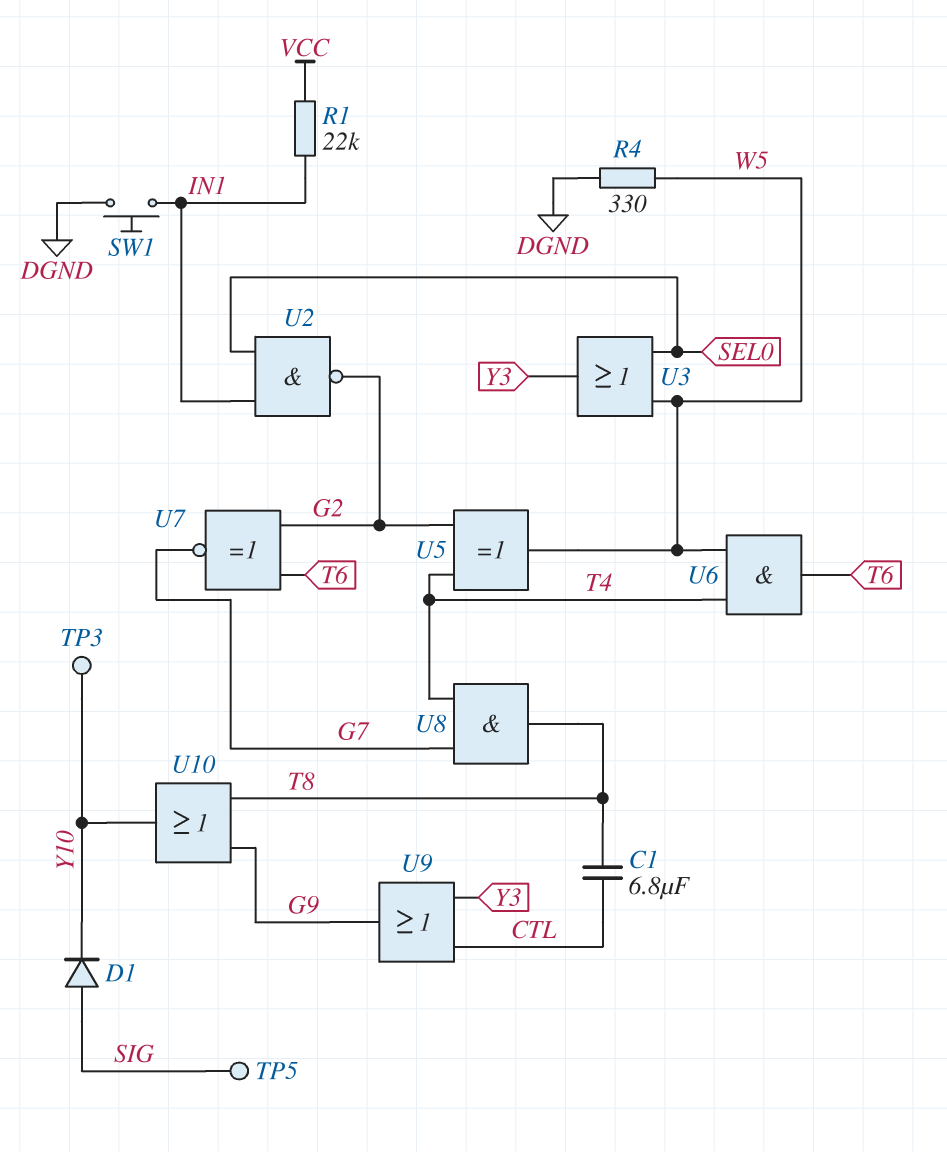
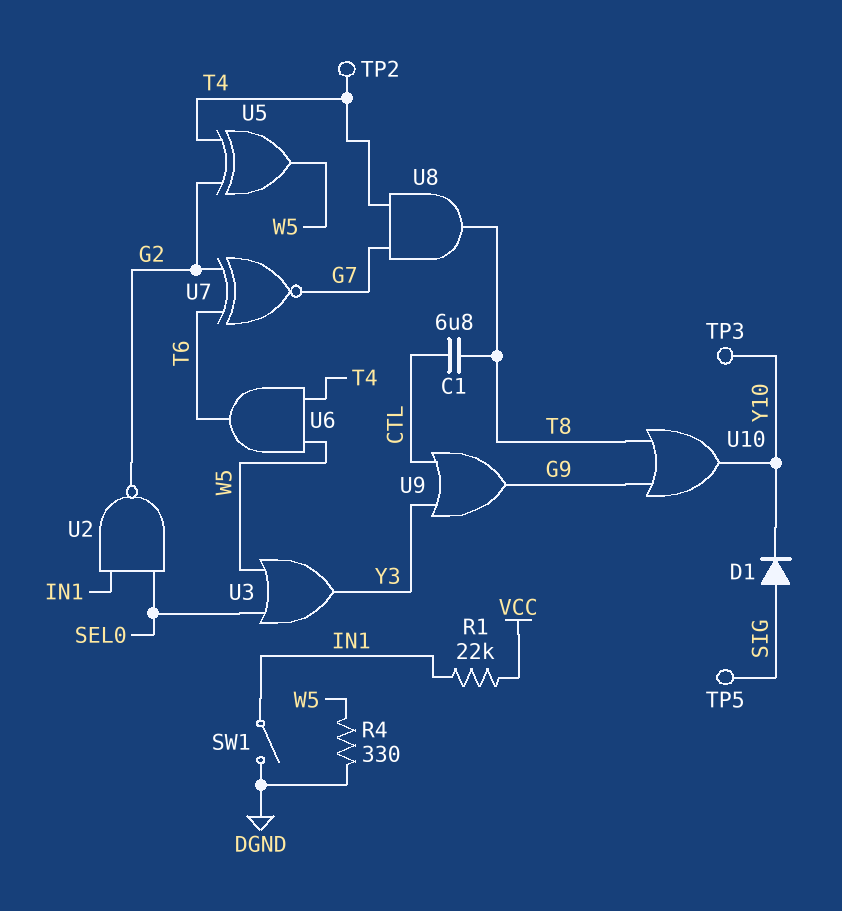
SW1: button (DGND, IN1) -> switch (DGND, IN1)
TP2: none -> test point (T4)

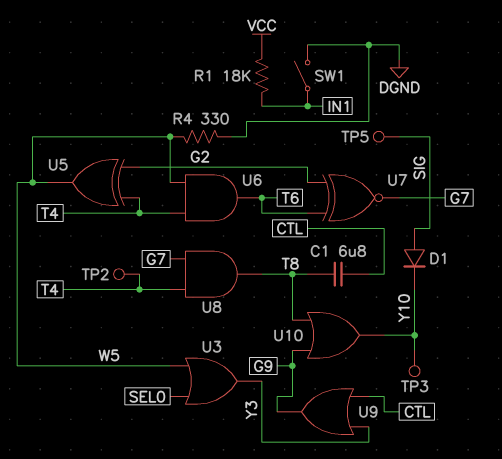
R1: 22k (IN1, VCC) -> 18k (IN1, VCC)
U2: NAND (in IN1, in SEL0, out G2) -> none

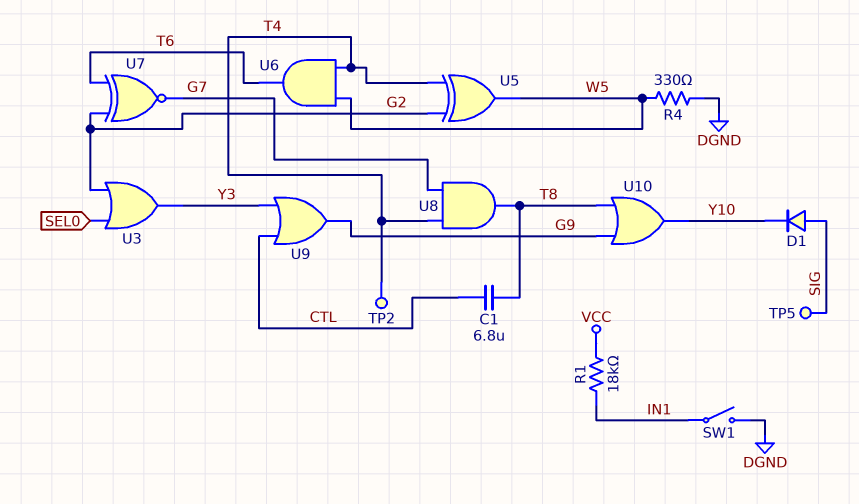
TP3: test point (Y10) -> none
U3: OR (in SEL0, in W5, out Y3) -> OR (in G2, in SEL0, out Y3)

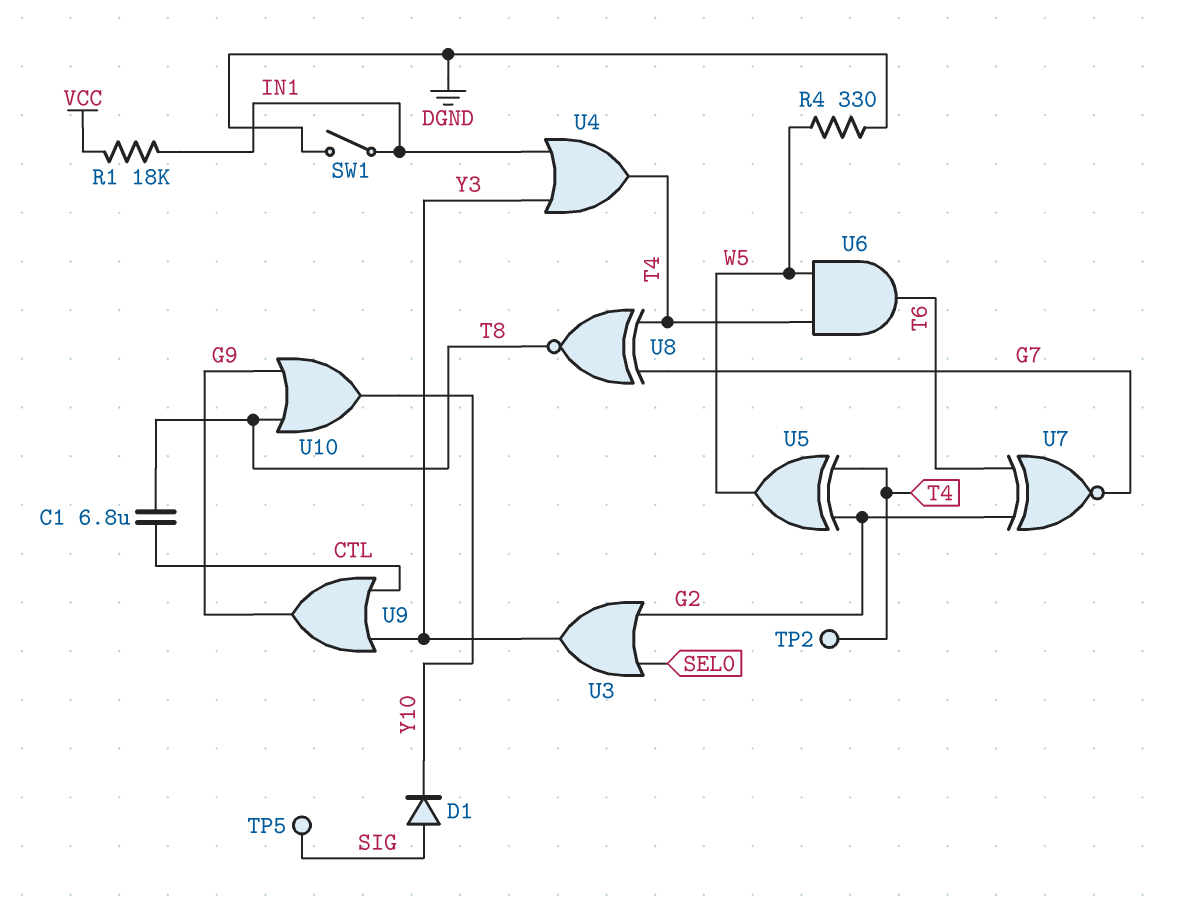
U4: none -> OR (in IN1, in Y3, out T4)
U8: AND (in G7, in T4, out T8) -> XNOR (in G7, in T4, out T8)

